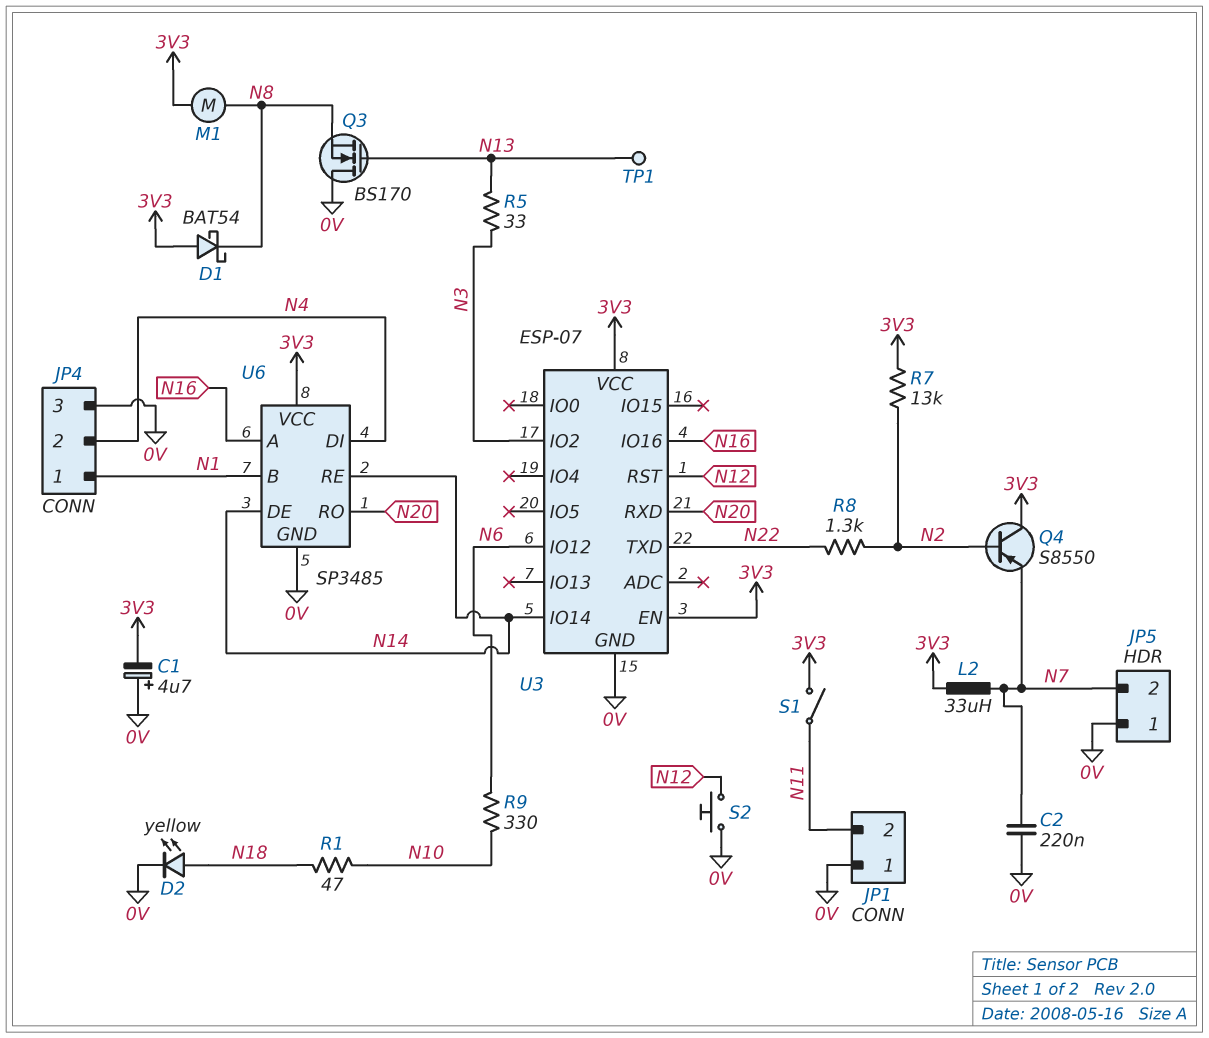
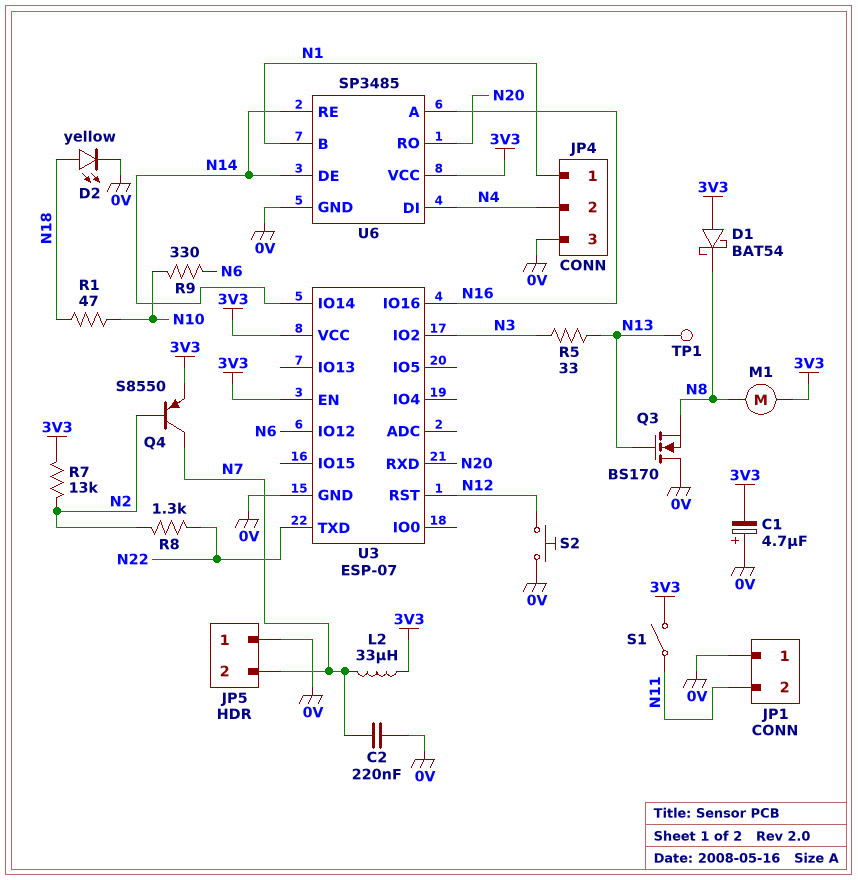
Q4: PNP S8550 (B N2, C 3V3, E N7) -> PNP S8550 (B N2, C N7, E 3V3)

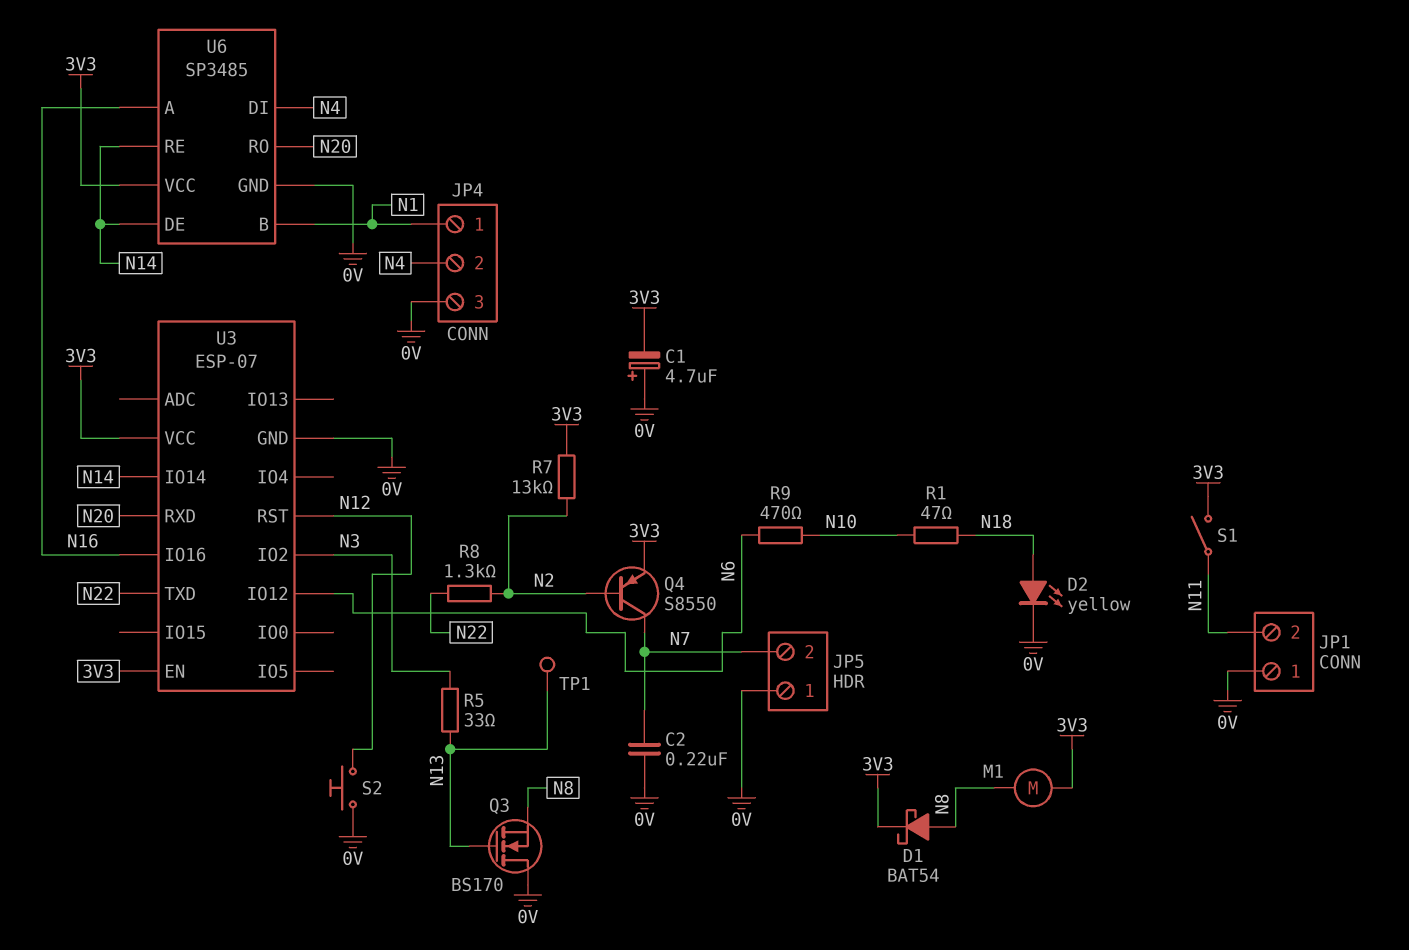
D1: schottky BAT54 (A 3V3, K N8) -> schottky BAT54 (A N8, K 3V3)
L2: 33uH (3V3, N7) -> none
R9: 330 (N6, N10) -> 470 (N6, N10)

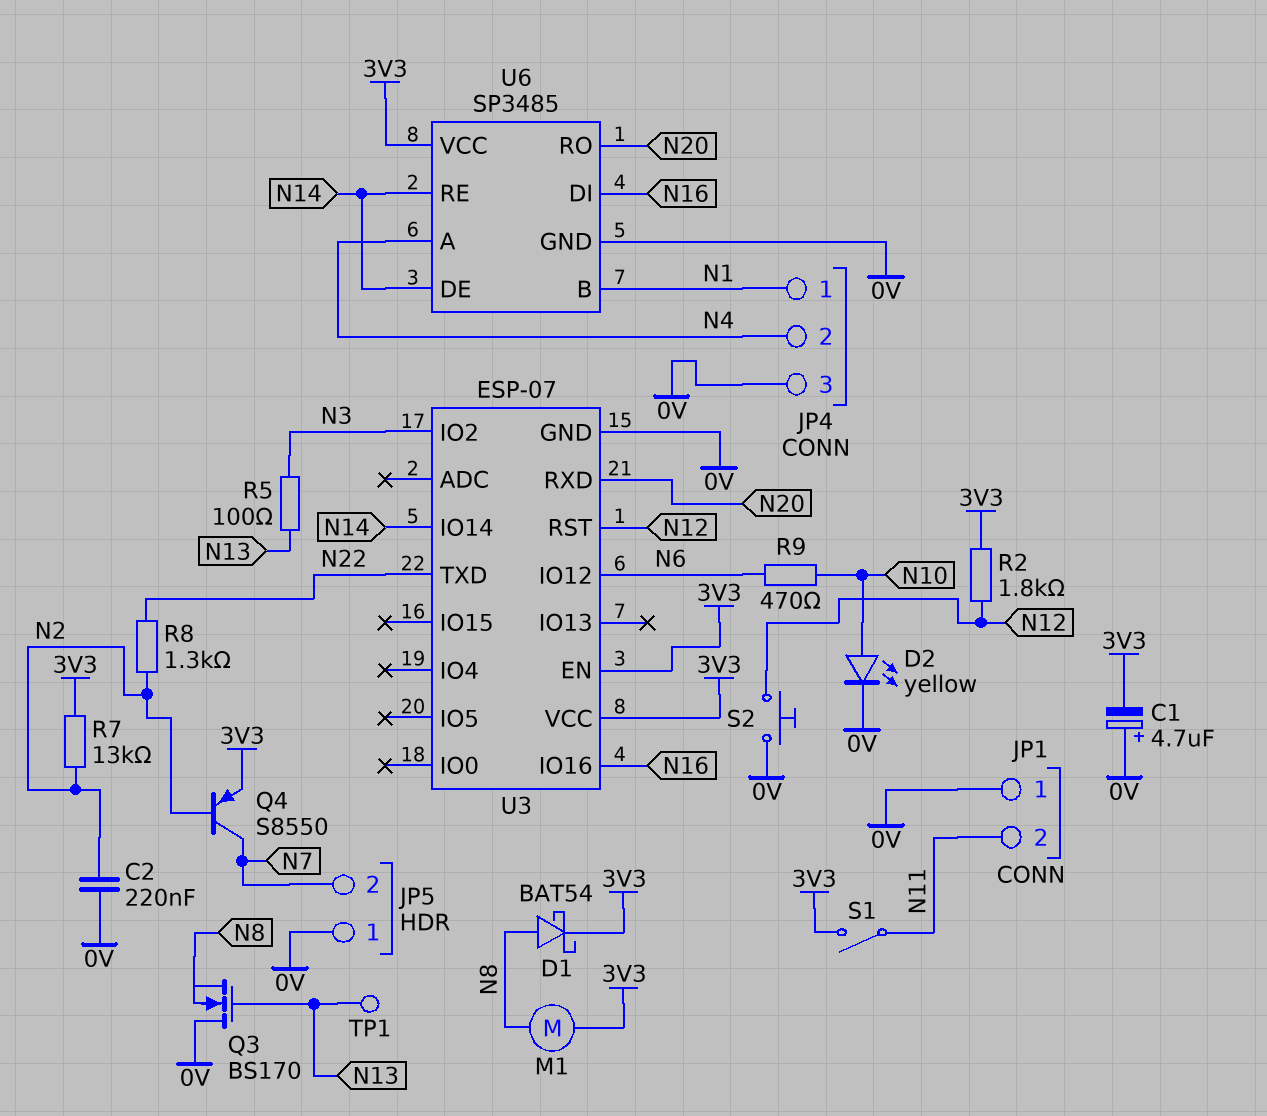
C2: 220nF (0V, N7) -> 220nF (0V, N2)
D2: LED yellow (A N18, K 0V) -> LED yellow (A N10, K 0V)
R1: 47 (N10, N18) -> none
R2: none -> 1.8k (3V3, N12)
R5: 33 (N3, N13) -> 100 (N3, N13)
U6 pin A: N16 -> N4
U6 pin DI: N4 -> N16

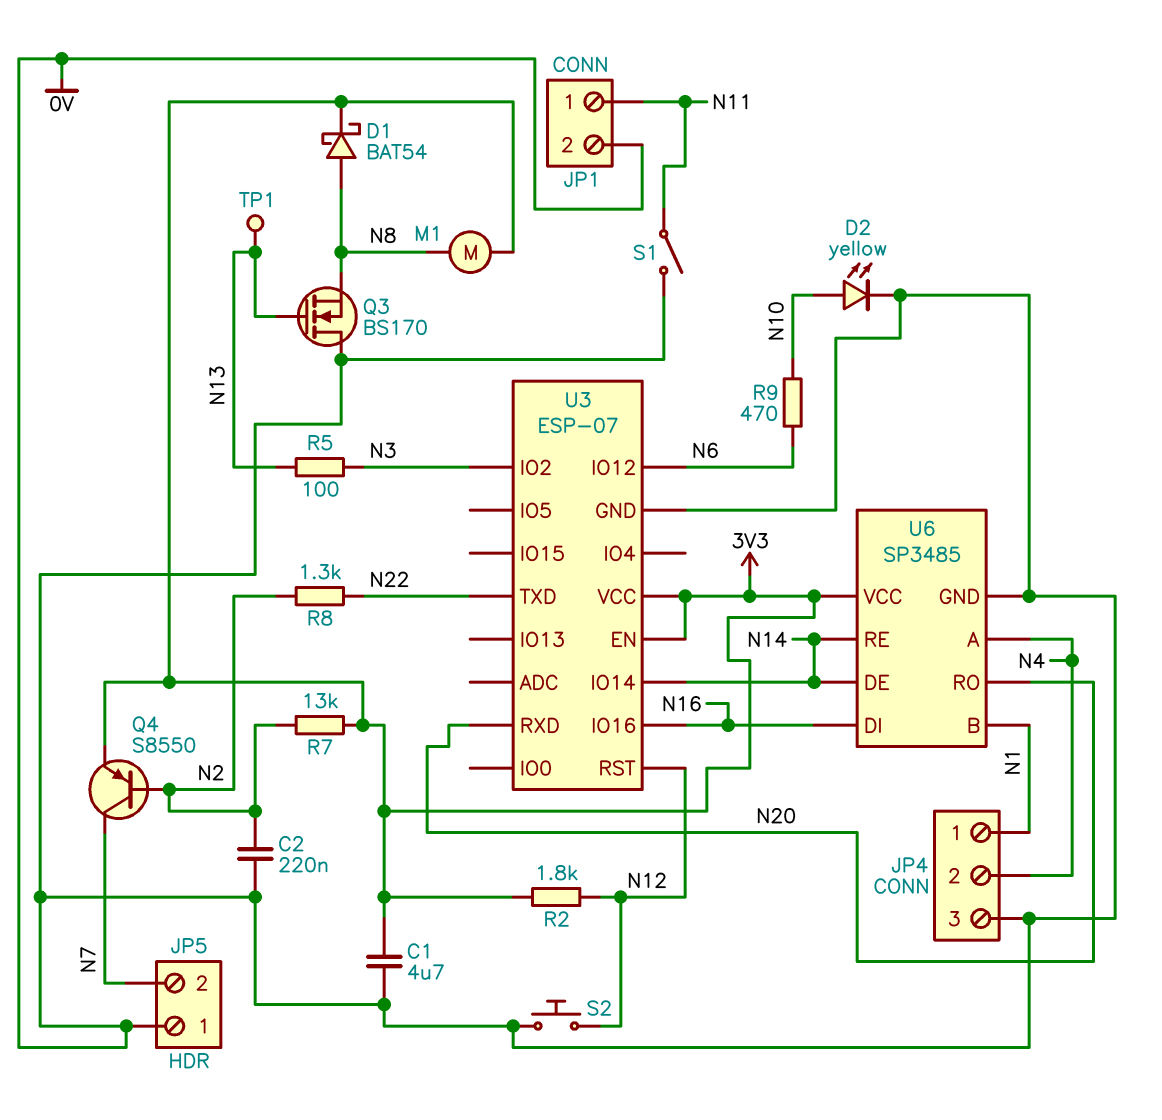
C1: 4.7uF (plus 0V, minus 3V3) -> 4.7uF (0V, 3V3)
JP1 pin 1: 0V -> N11
JP1 pin 2: N11 -> 0V
S1: switch (3V3, N11) -> switch (0V, N11)

